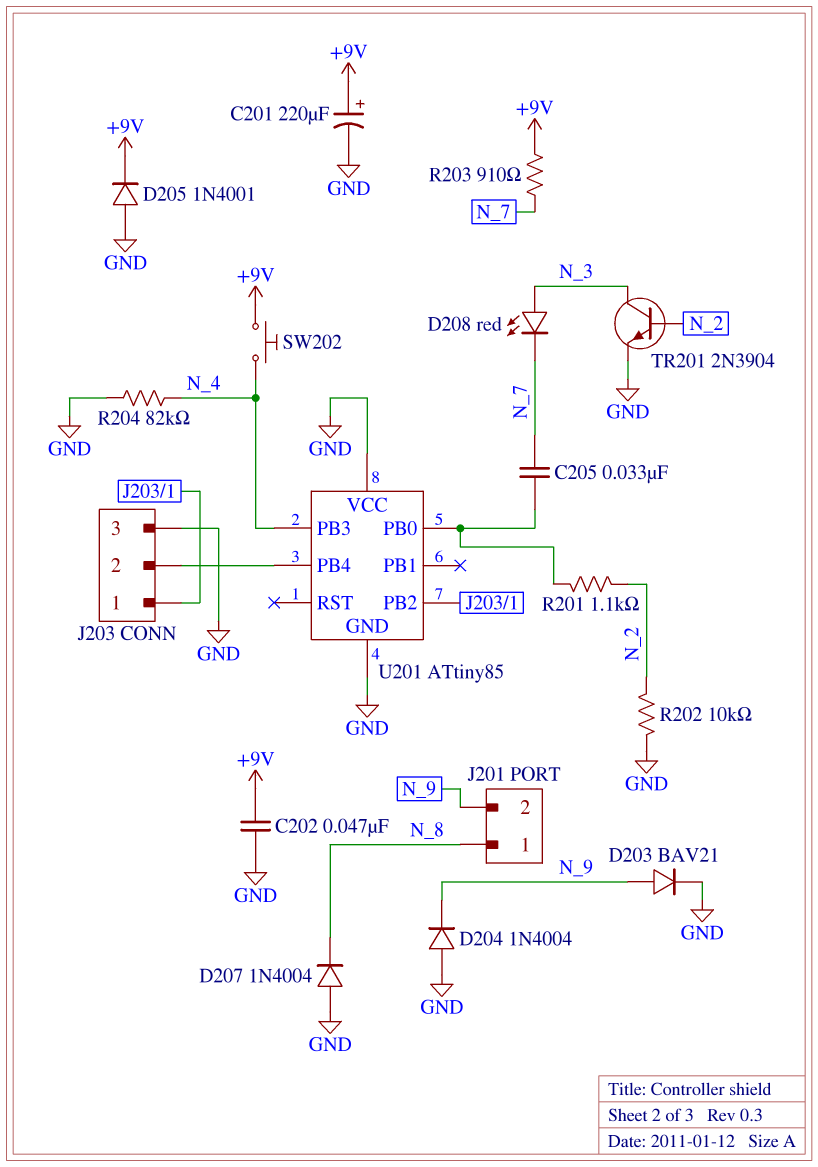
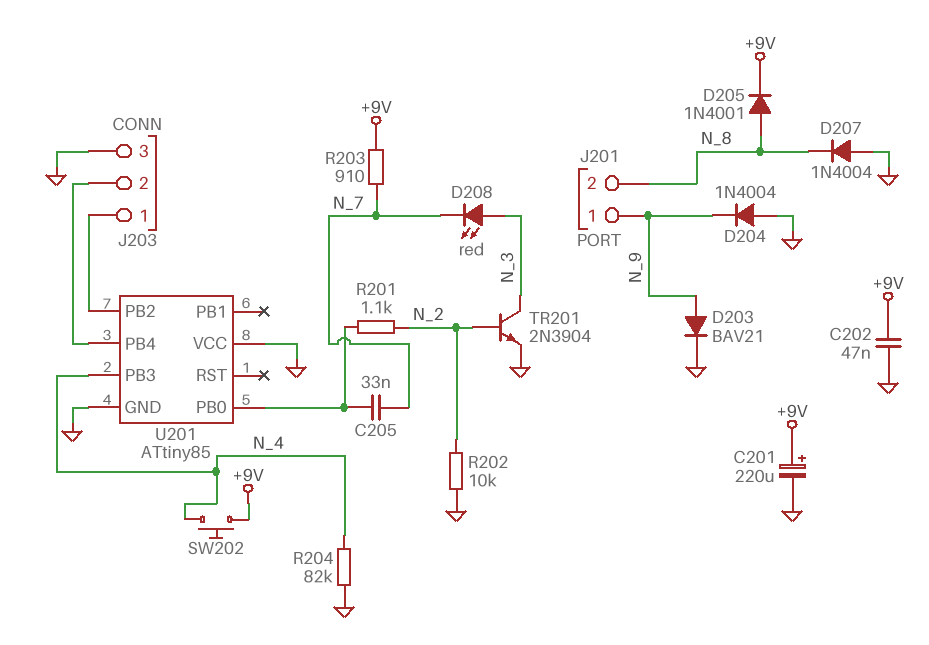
D205: diode 1N4001 (A GND, K +9V) -> diode 1N4001 (A N_8, K +9V)
J201 pin 1: N_8 -> N_9
J201 pin 2: N_9 -> N_8

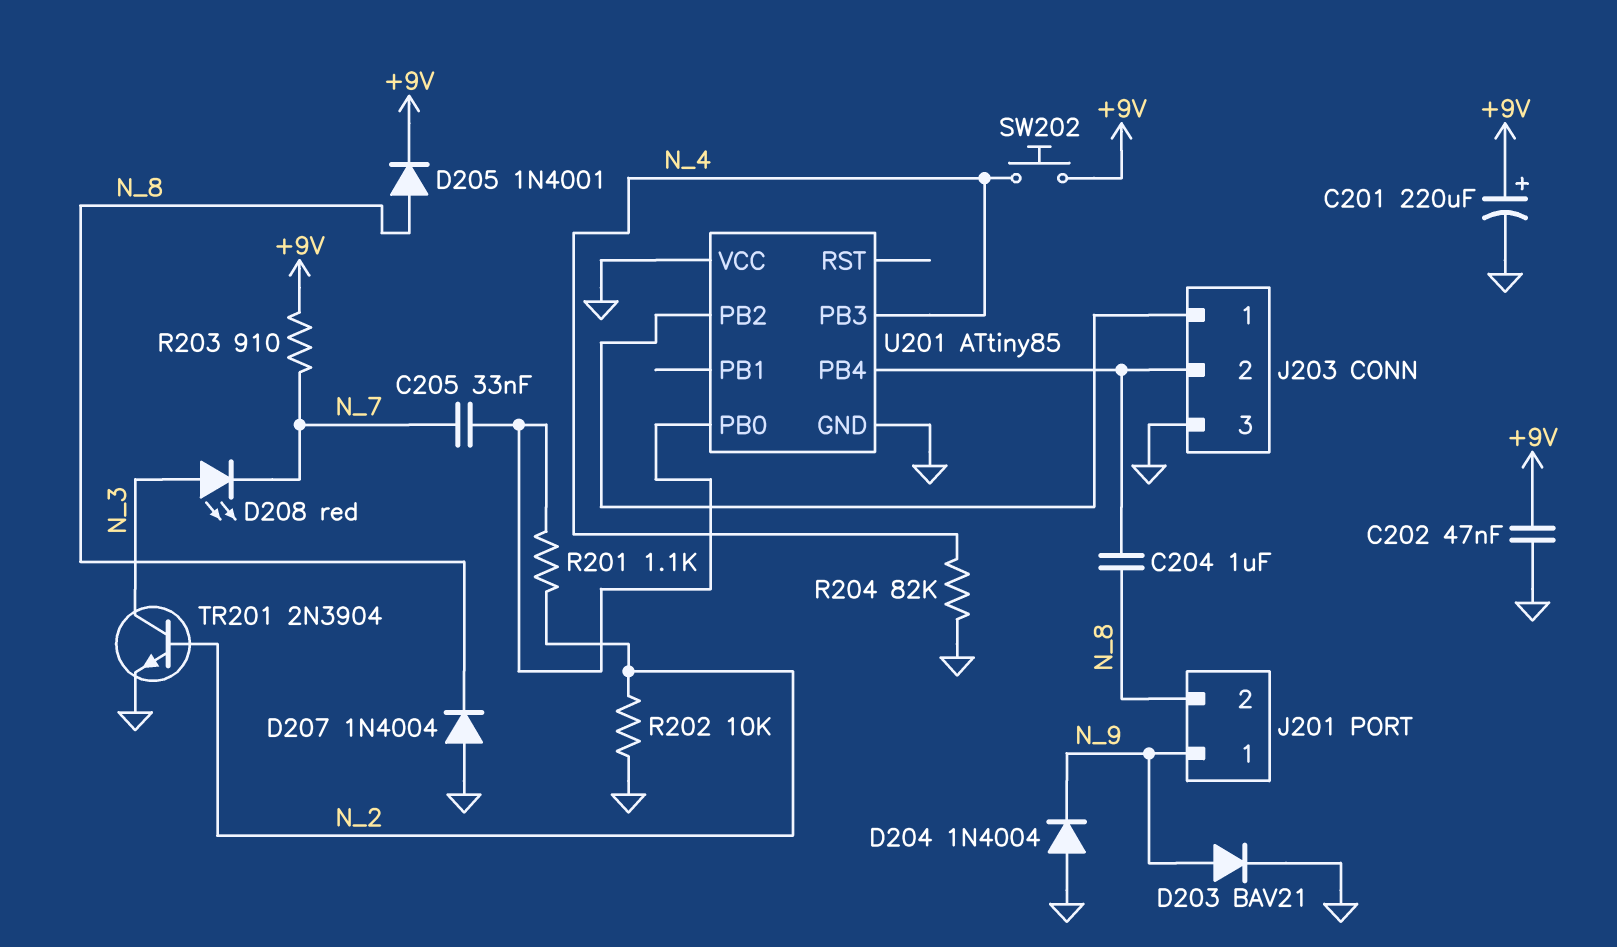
C204: none -> 1uF (J203/2, N_8)

